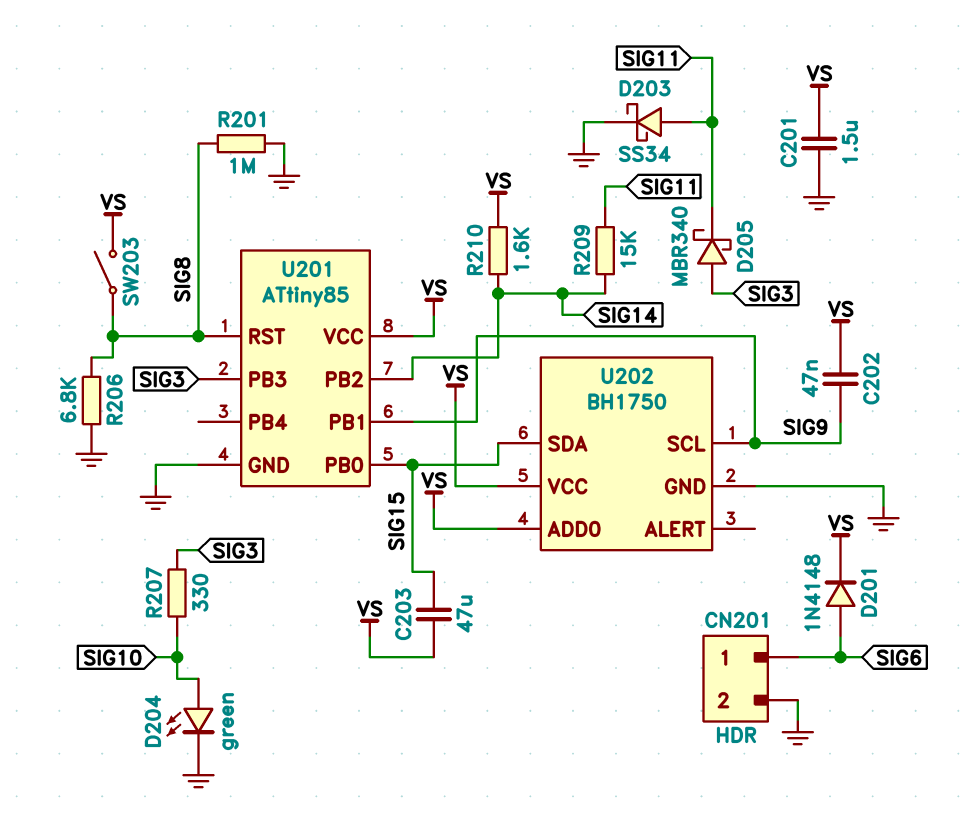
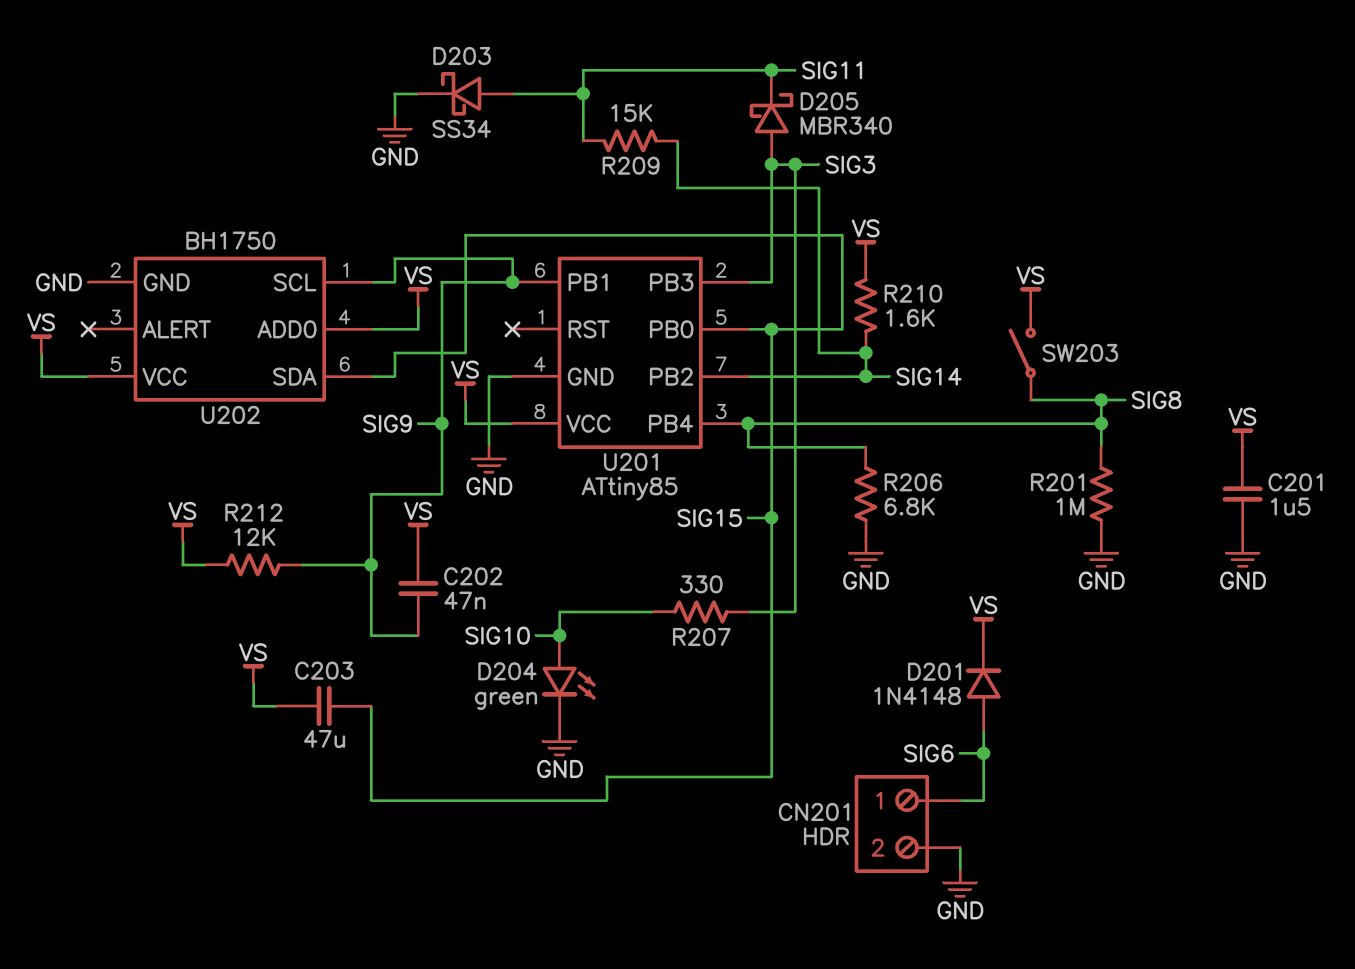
R212: none -> 12k (SIG9, VS)
U201 pin PB4: none -> SIG8
U201 pin RST: SIG8 -> none

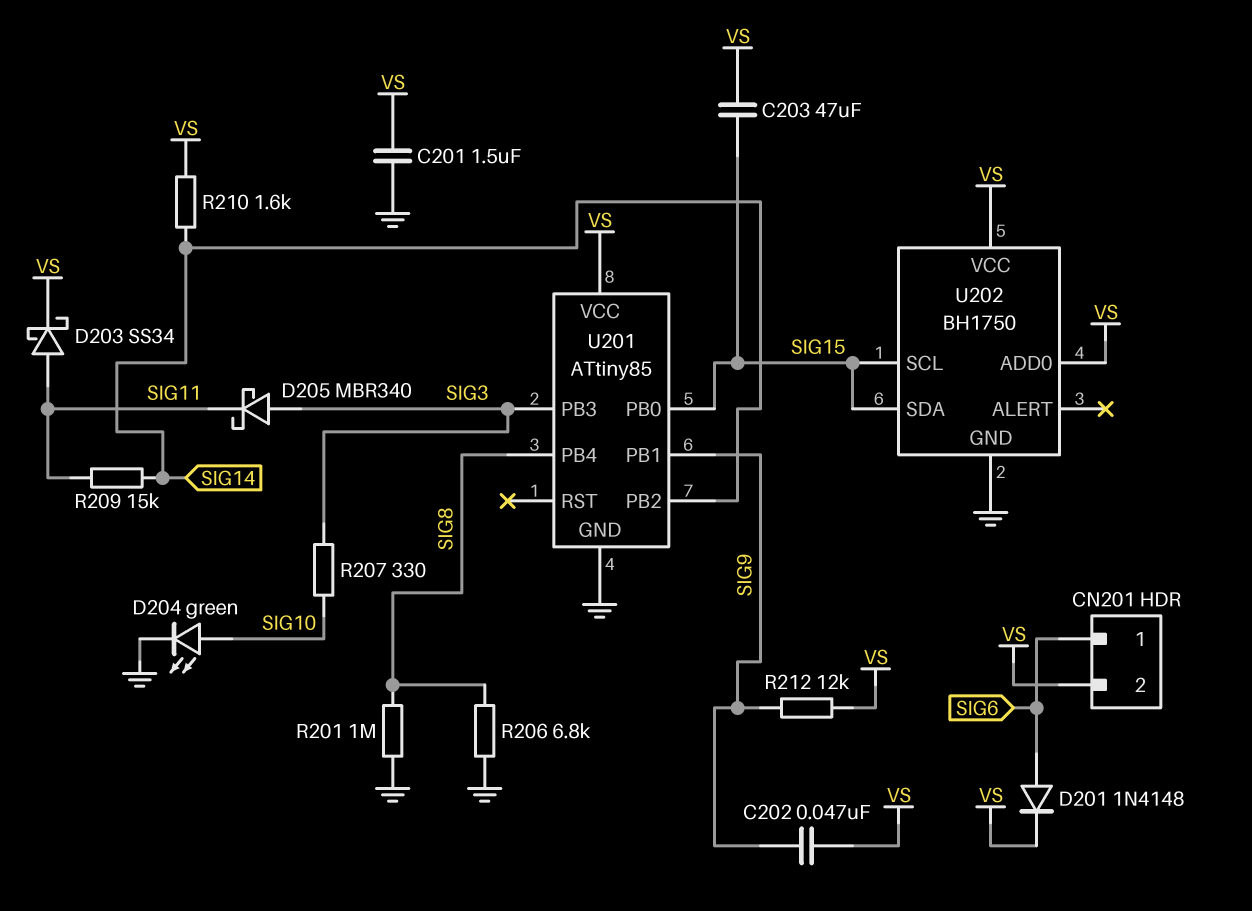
CN201 pin 2: GND -> VS
D203: schottky SS34 (A SIG11, K GND) -> schottky SS34 (A SIG11, K VS)
SW203: switch (SIG8, VS) -> none
U202 pin SCL: SIG9 -> SIG15

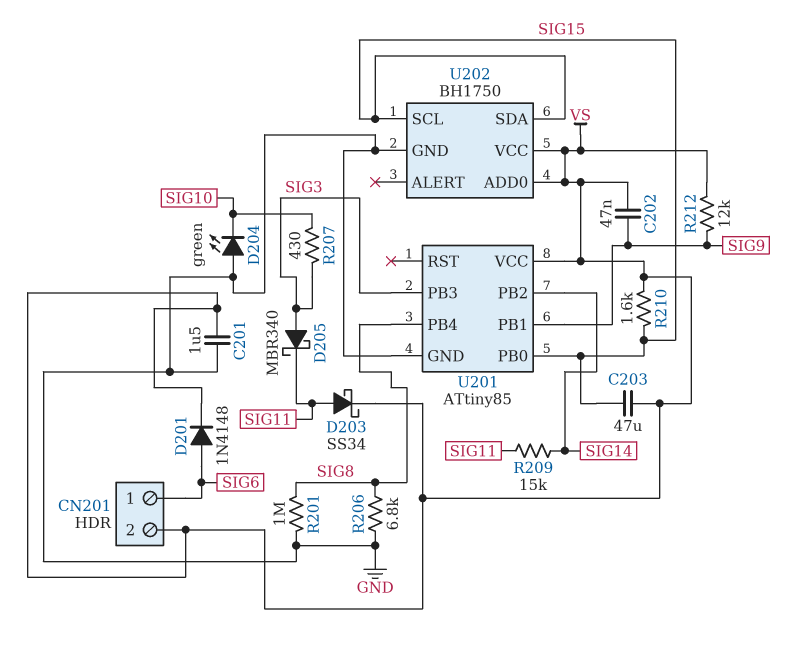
D204: LED green (A SIG10, K GND) -> LED green (A GND, K SIG10)
R207: 330 (SIG3, SIG10) -> 430 (SIG3, SIG10)
R210: 1.6k (SIG14, VS) -> 1.6k (SIG15, VS)

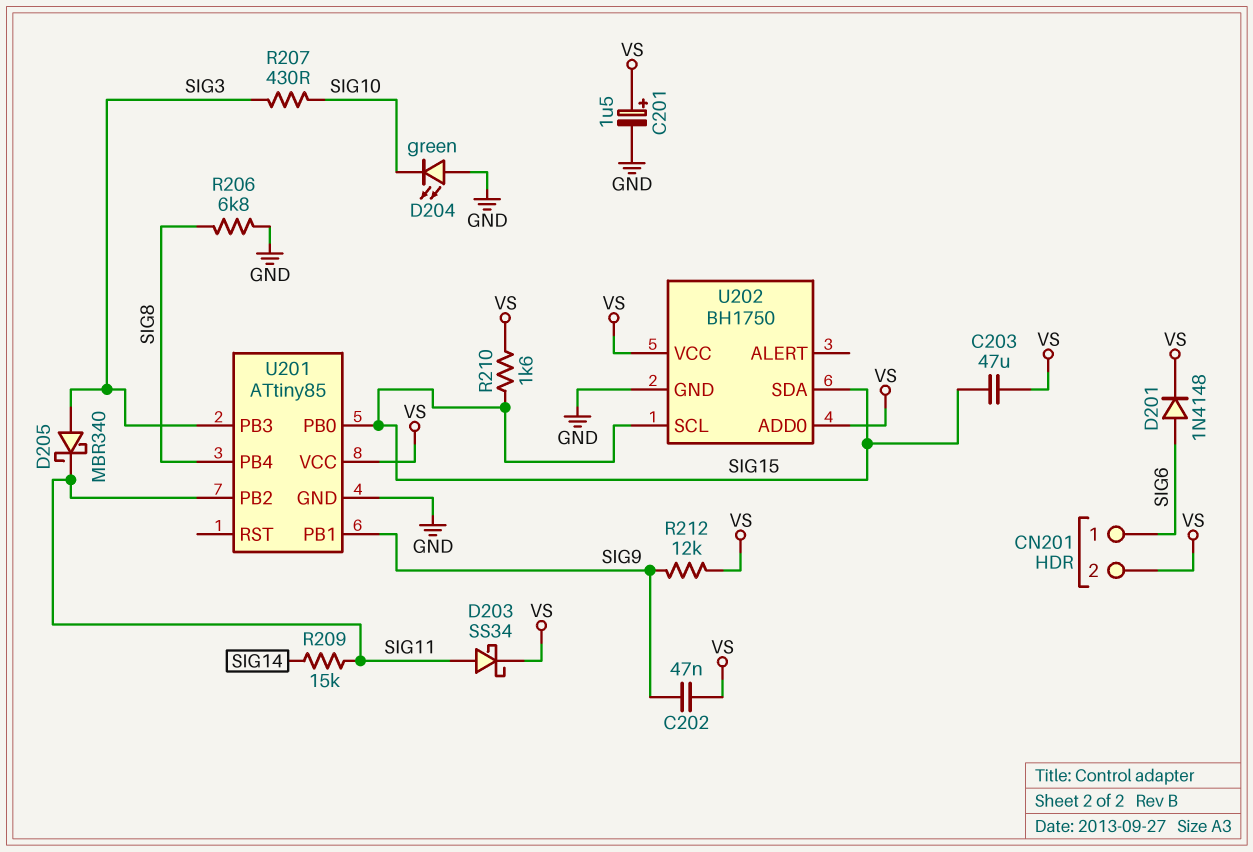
C201: 1.5uF (GND, VS) -> 1.5uF (plus VS, minus GND)
R201: 1M (GND, SIG8) -> none
U201 pin PB2: SIG14 -> SIG11

